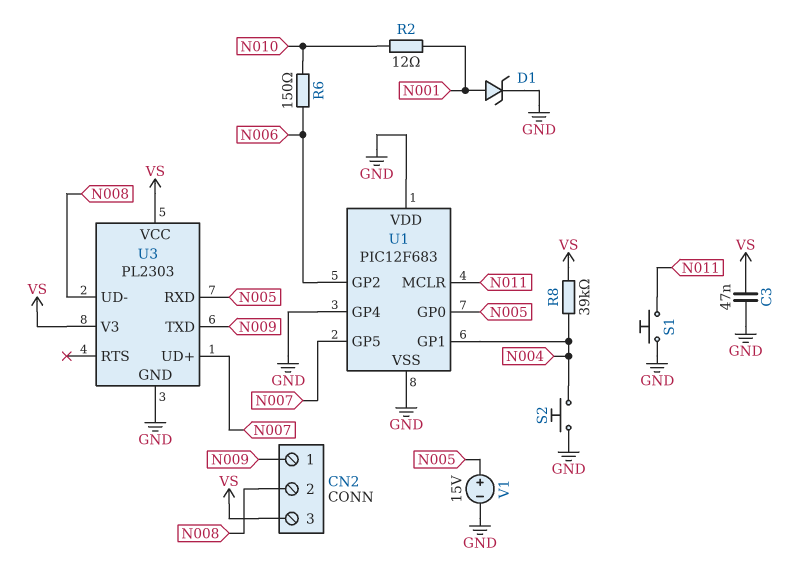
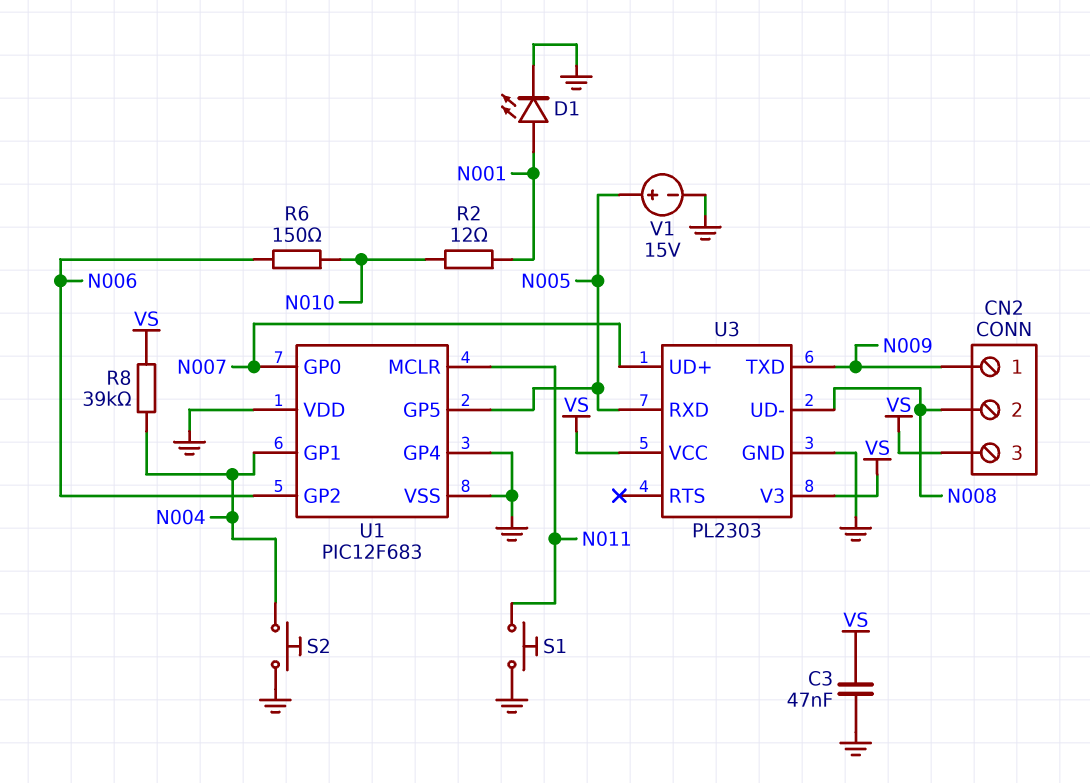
D1: zener (A N001, K GND) -> LED (A N001, K GND)
U1 pin GP0: N005 -> N007
U1 pin GP5: N007 -> N005

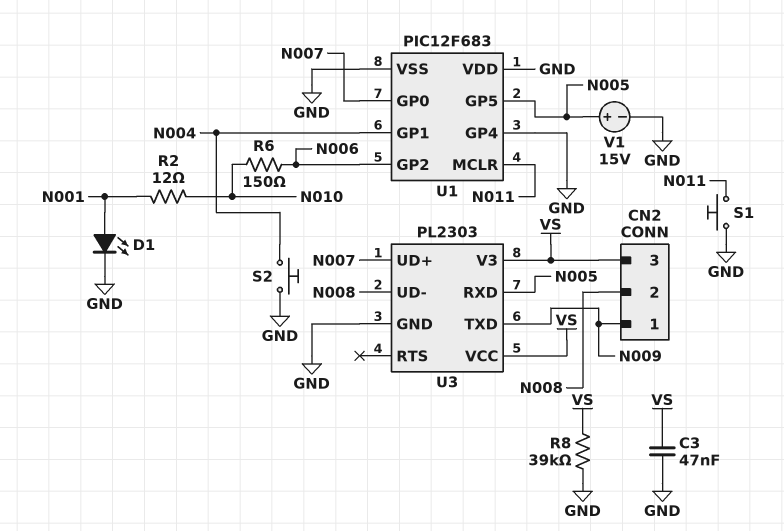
R8: 39k (N004, VS) -> 39k (GND, VS)

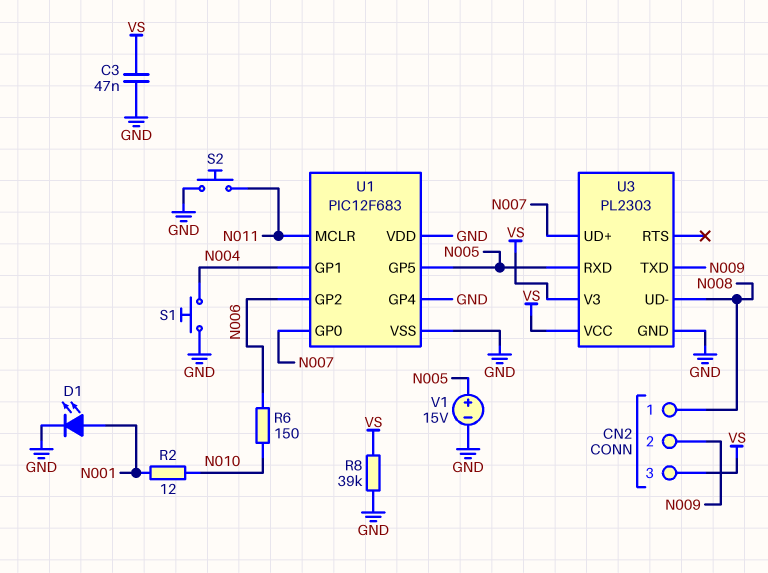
CN2 pin 1: N009 -> N008
CN2 pin 2: N008 -> N009
S1: button (GND, N011) -> button (GND, N004)
S2: button (GND, N004) -> button (GND, N011)

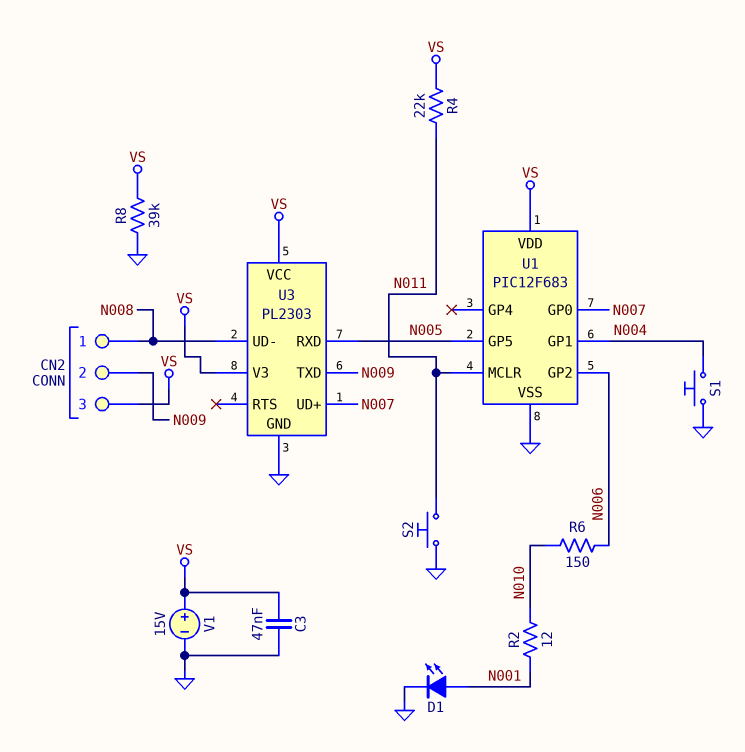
R4: none -> 22k (N011, VS)
U1 pin GP4: GND -> none
U1 pin VDD: GND -> VS
V1: 15V (plus N005, minus GND) -> 15V (plus VS, minus GND)

